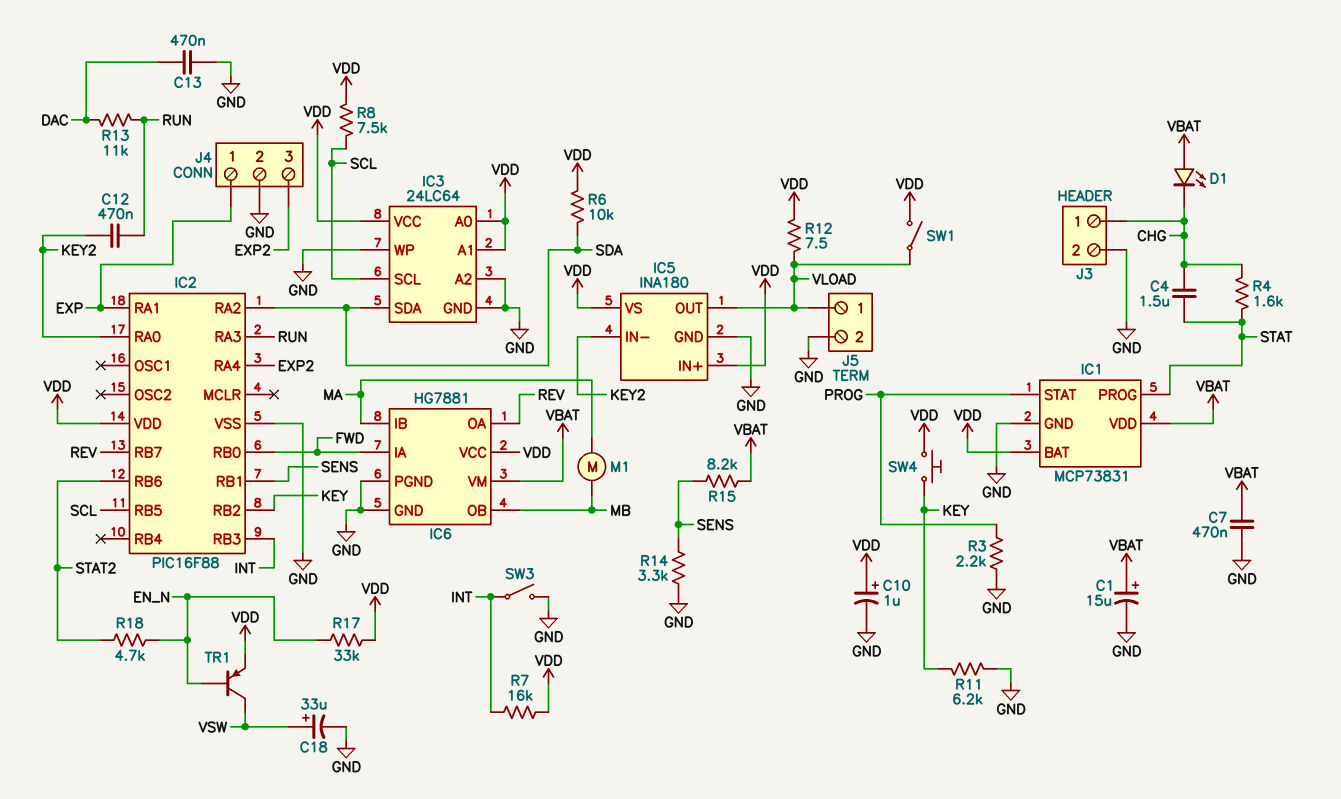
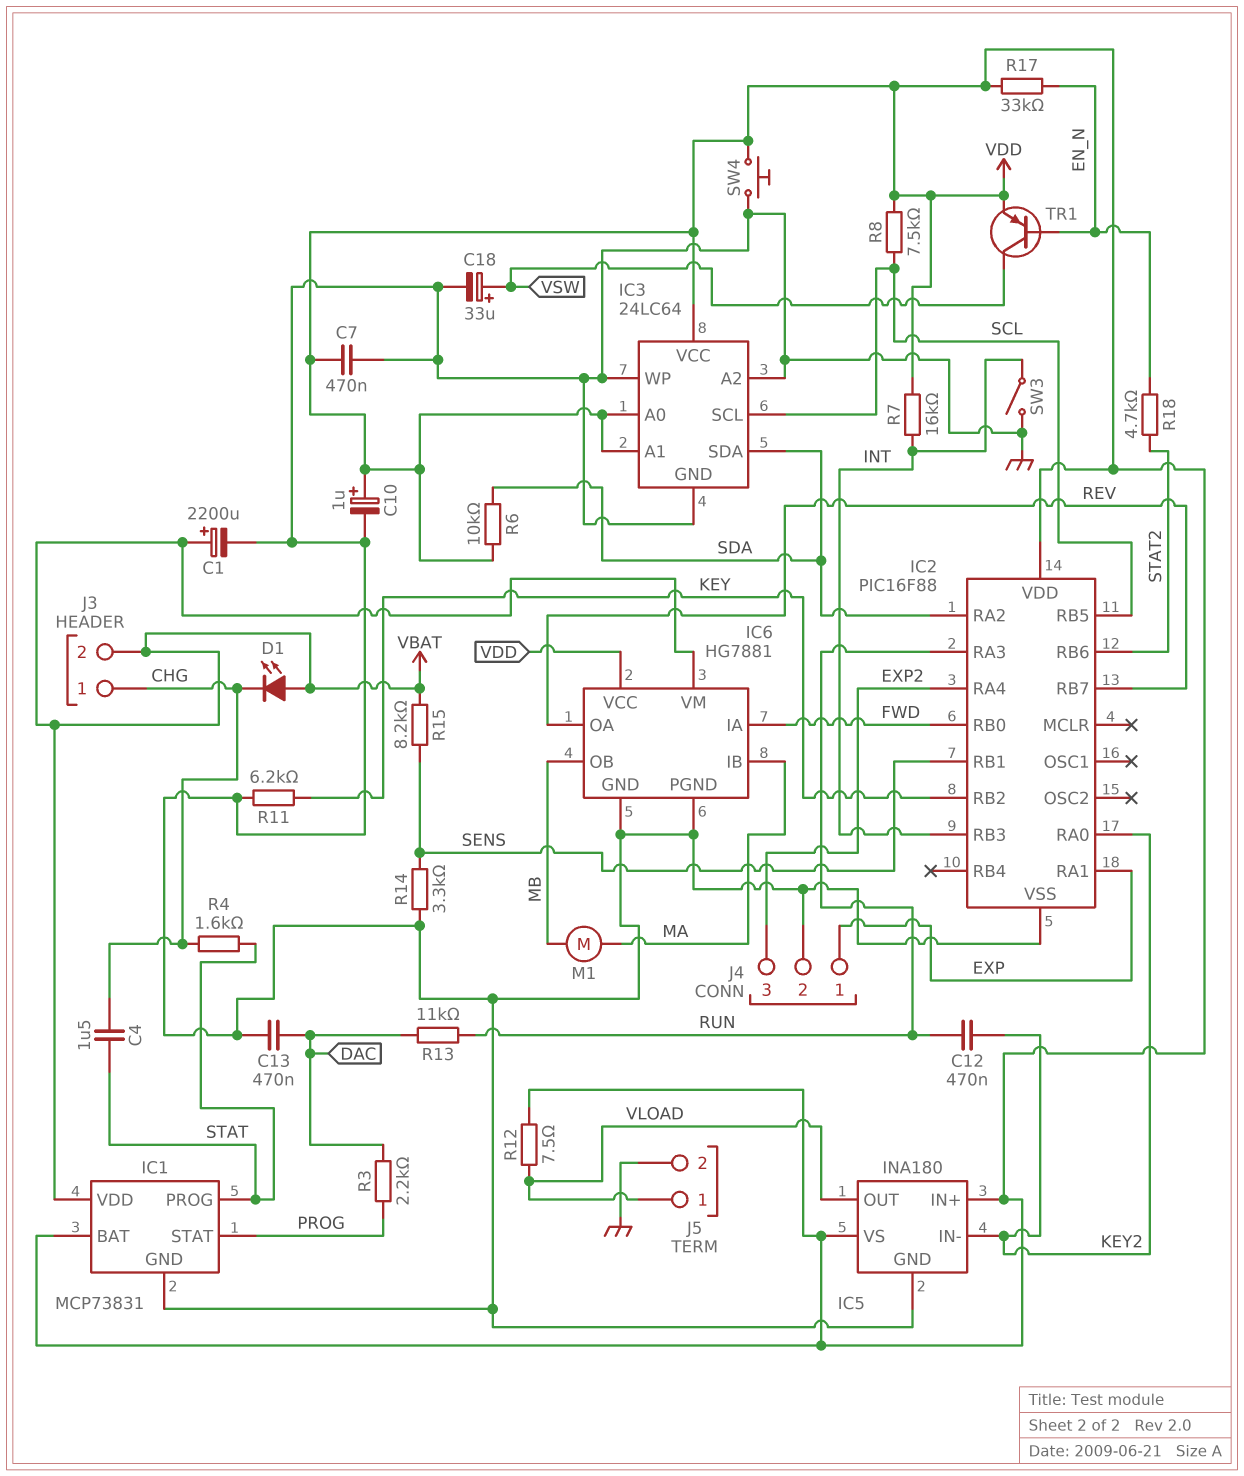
C1: 15uF (plus VBAT, minus GND) -> 2200uF (plus VBAT, minus GND)
C7: 470nF (GND, VBAT) -> 470nF (GND, VDD)
J3 pin 2: GND -> VBAT
R3: 2.2k (GND, PROG) -> 2.2k (DAC, PROG)
SW1: switch (VDD, VLOAD) -> none
SW4: button (KEY, VDD) -> button (GND, VDD)

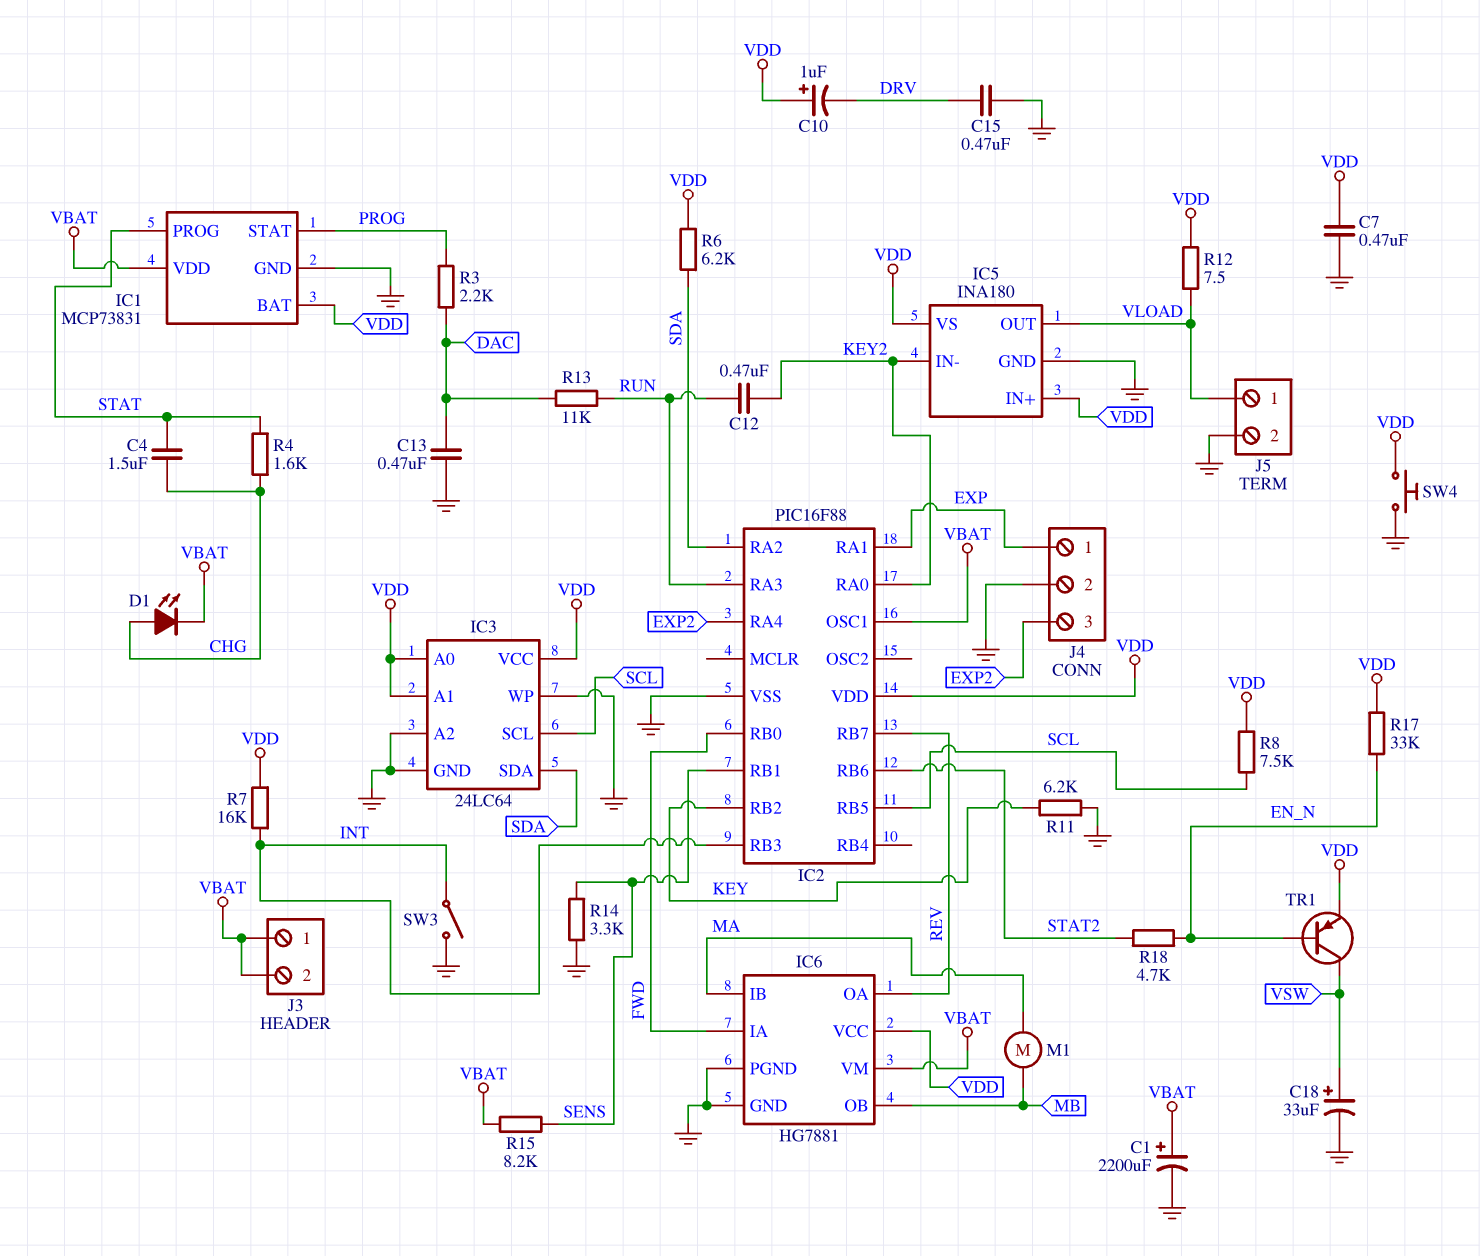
C10: 1uF (plus VDD, minus GND) -> 1uF (plus VDD, minus DRV)
C15: none -> 470nF (DRV, GND)
D1: LED (A VBAT, K CHG) -> LED (A CHG, K VBAT)
IC2 pin OSC1: none -> VBAT
J3 pin 1: CHG -> VBAT
R6: 10k (SDA, VDD) -> 6.2k (SDA, VDD)

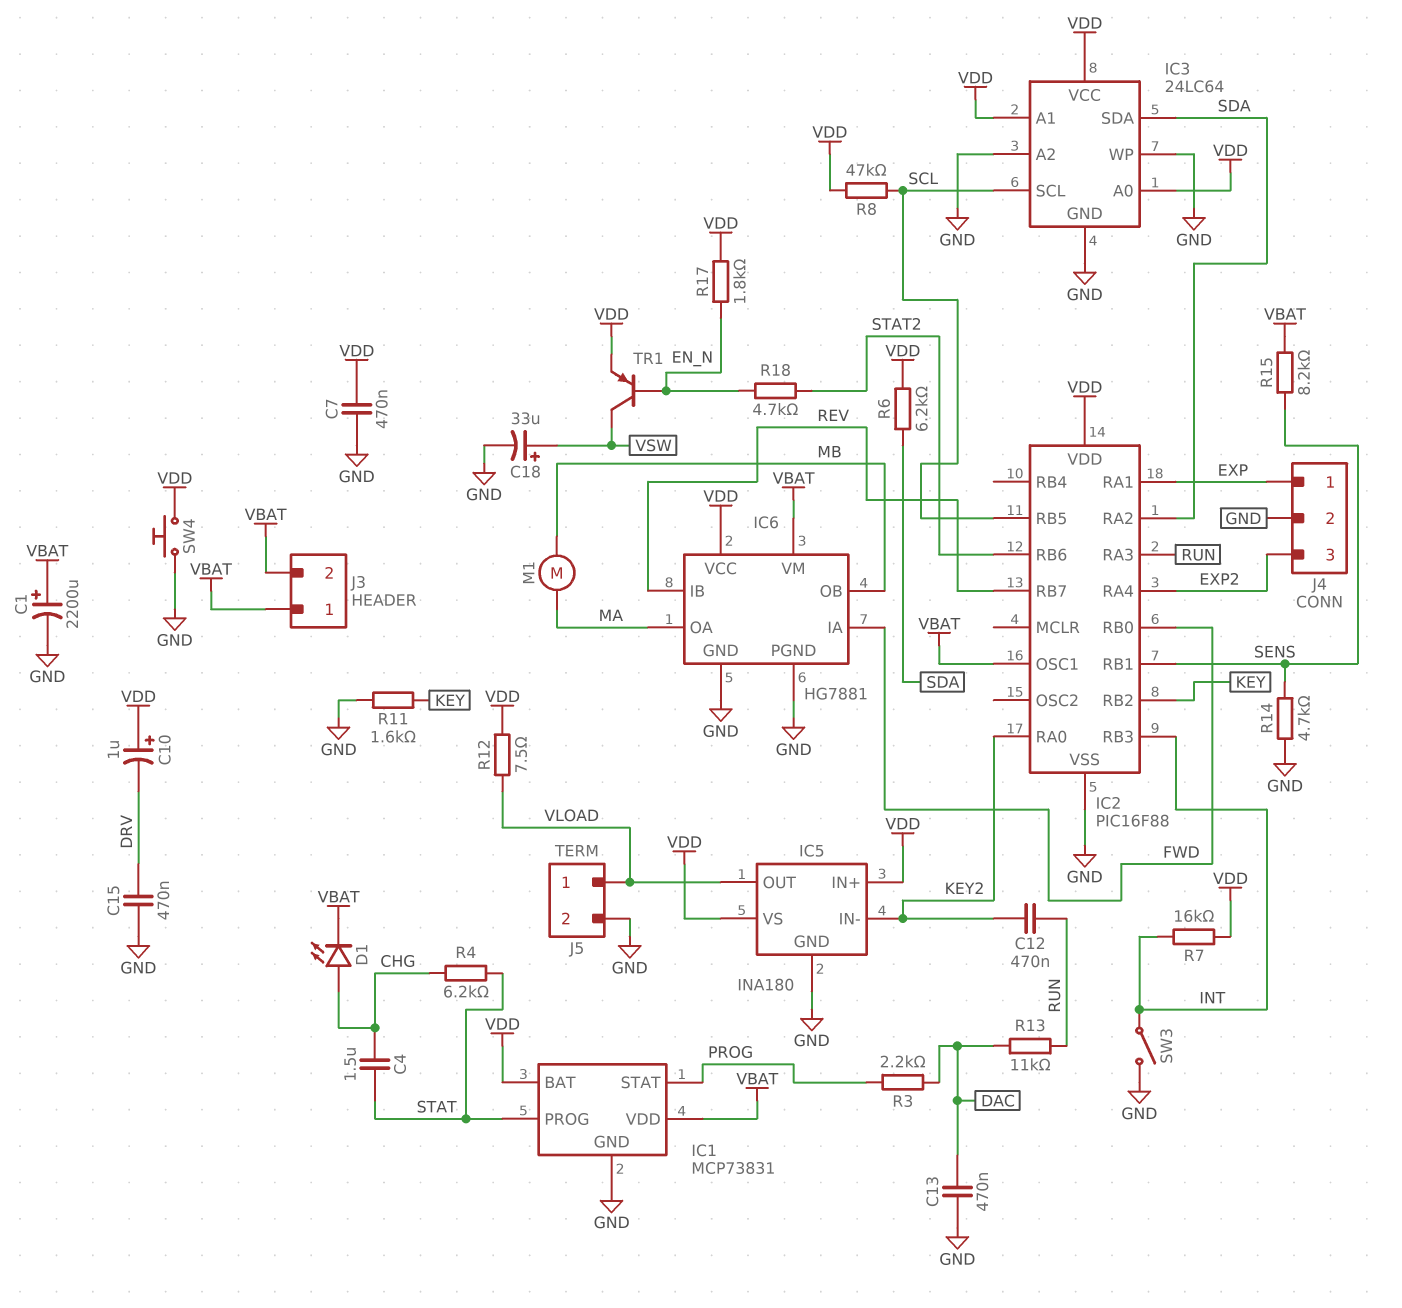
IC6 pin IB: MA -> REV
IC6 pin OA: REV -> MA
R4: 1.6k (CHG, STAT) -> 6.2k (CHG, STAT)
R8: 7.5k (SCL, VDD) -> 47k (SCL, VDD)
R11: 6.2k (GND, KEY) -> 1.6k (GND, KEY)
R14: 3.3k (GND, SENS) -> 4.7k (GND, SENS)
R17: 33k (EN_N, VDD) -> 1.8k (EN_N, VDD)

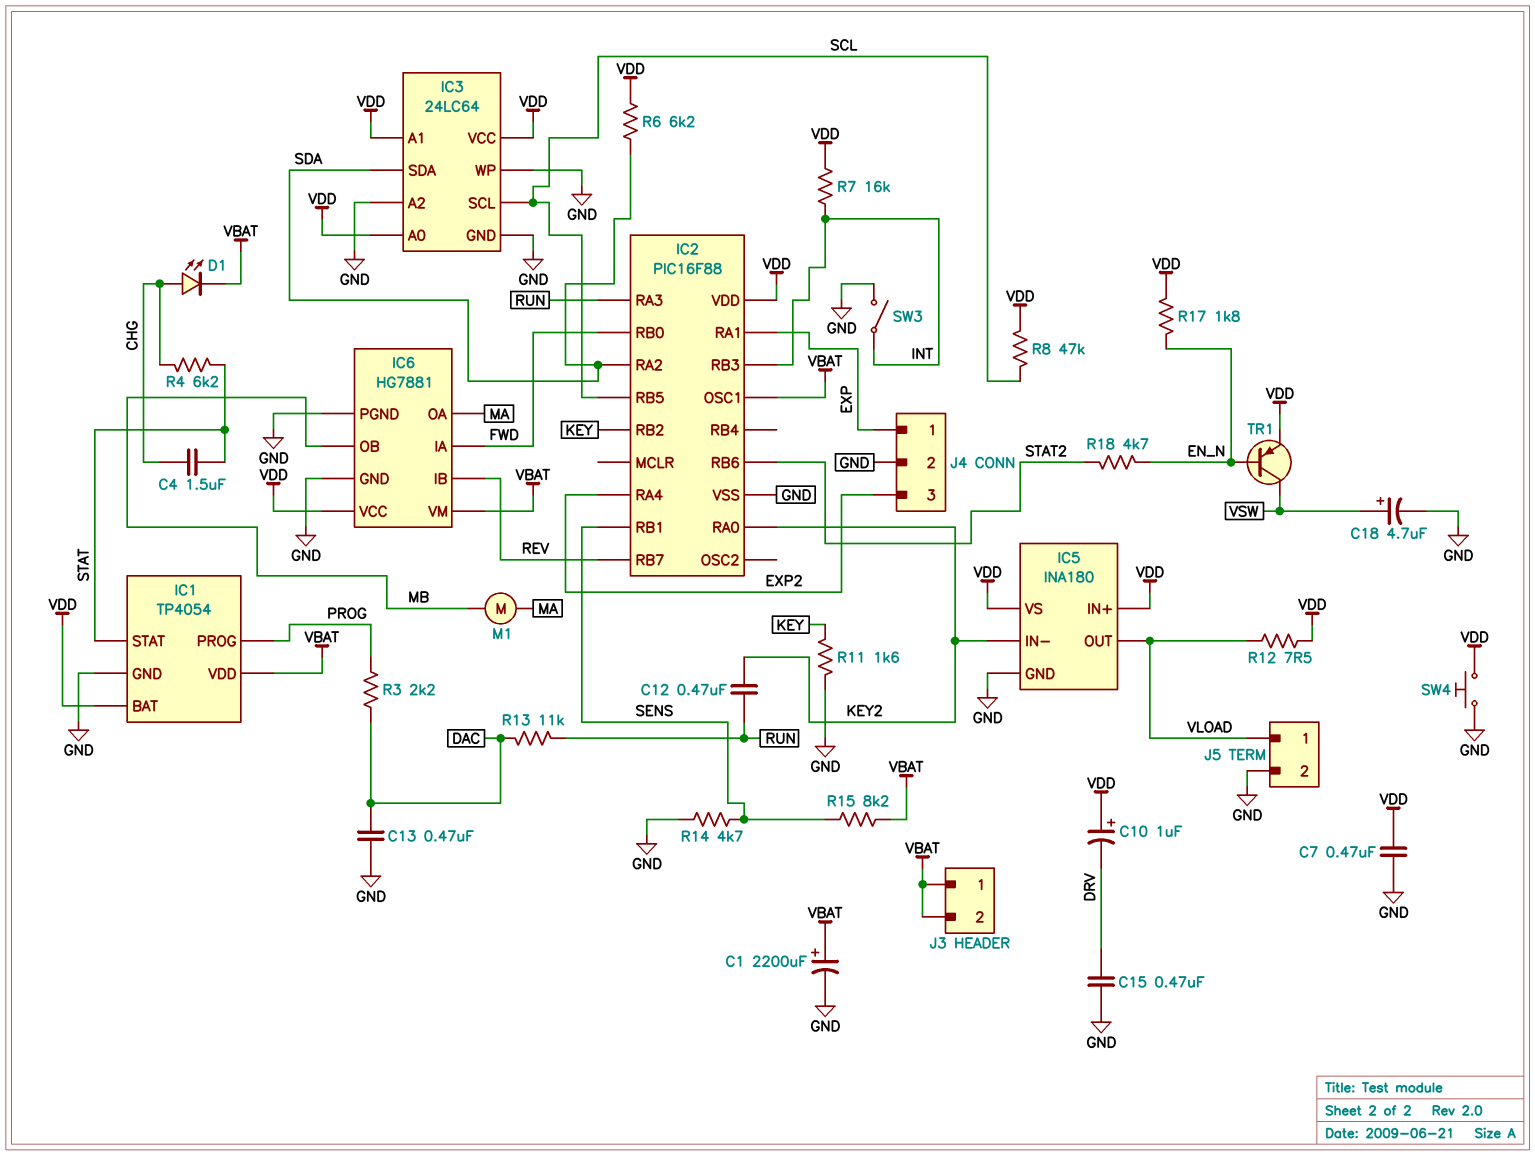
C18: 33uF (plus VSW, minus GND) -> 4.7uF (plus VSW, minus GND)
IC1: MCP73831 -> TP4054
IC1 pin PROG: STAT -> PROG
IC1 pin STAT: PROG -> STAT

